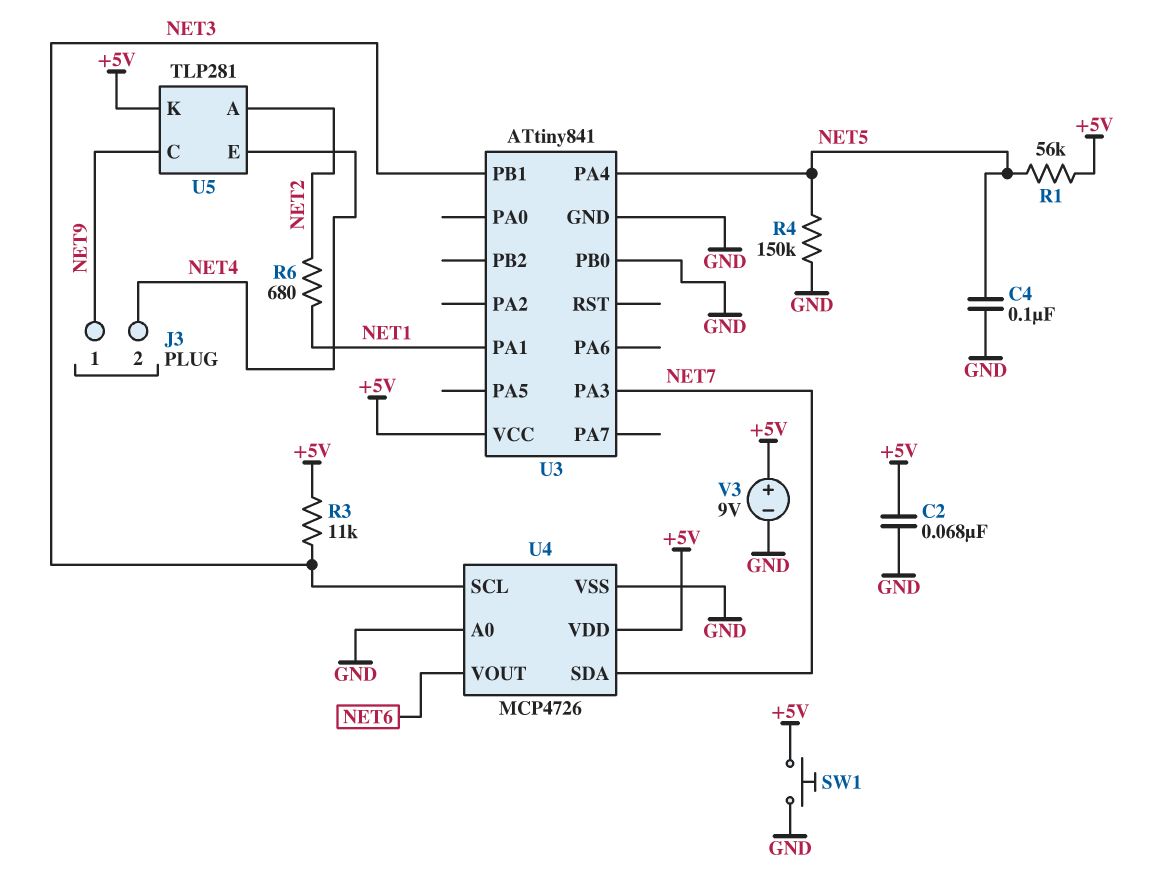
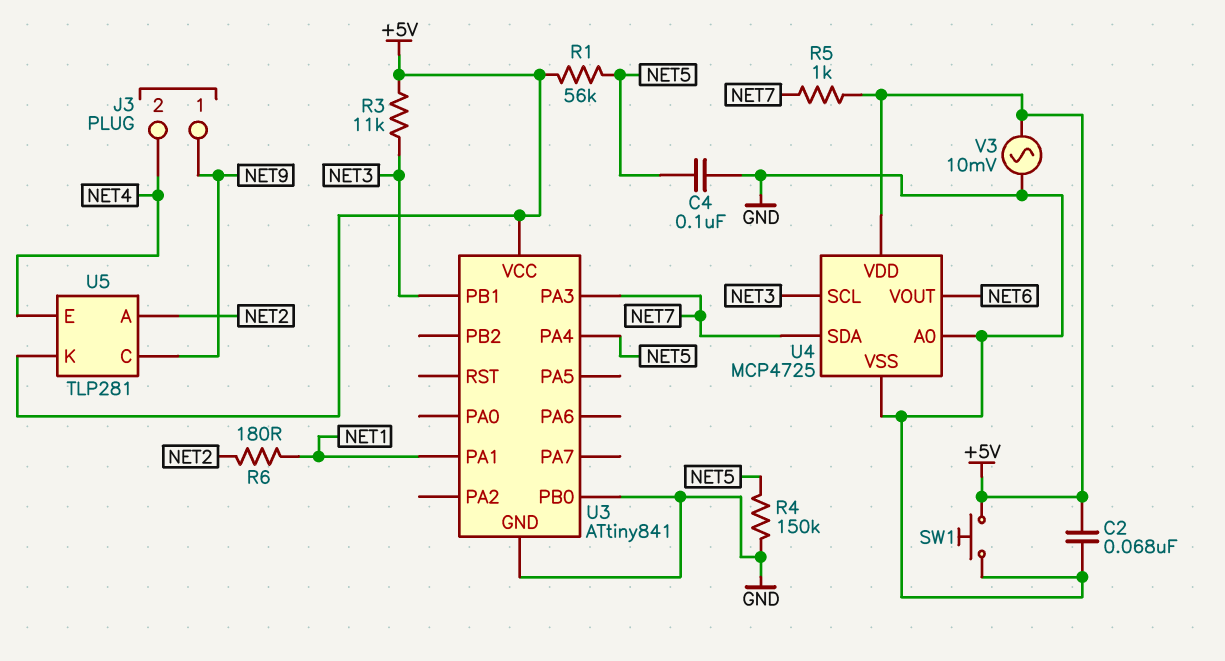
R5: none -> 1k (+5V, NET7)
R6: 680 (NET1, NET2) -> 180 (NET1, NET2)
U4: MCP4726 -> MCP4725
V3: 9V (plus +5V, minus GND) -> AC 10mV (+5V, GND)

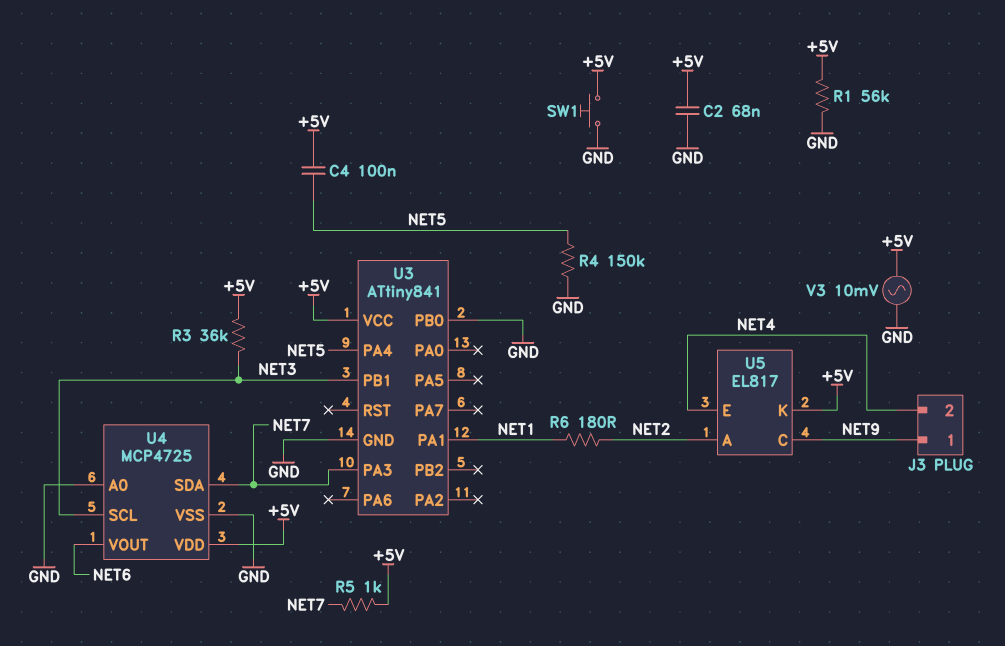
C4: 100nF (GND, NET5) -> 100nF (+5V, NET5)
R1: 56k (+5V, NET5) -> 56k (+5V, GND)
R3: 11k (+5V, NET3) -> 36k (+5V, NET3)
U5: TLP281 -> EL817

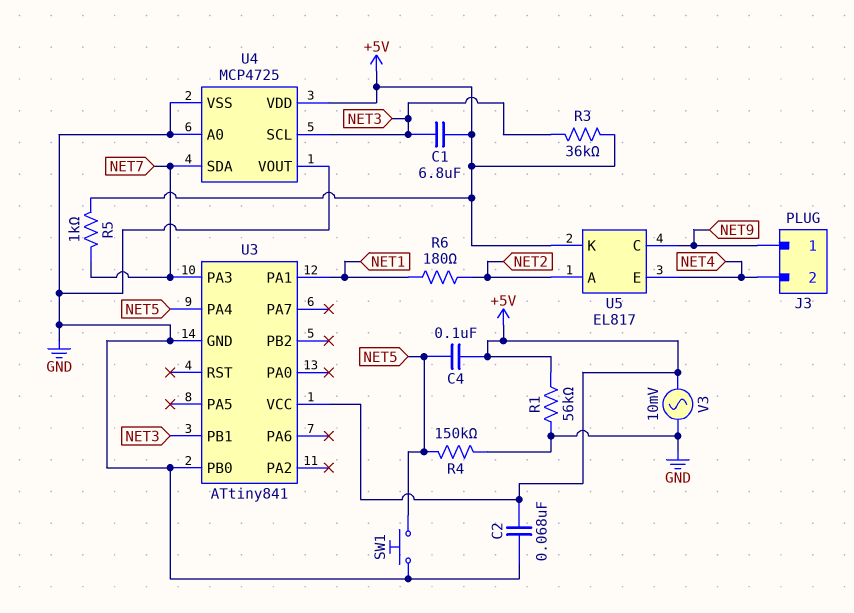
C1: none -> 6.8uF (+5V, NET3)
SW1: button (+5V, GND) -> button (GND, NET5)
U4 pin VOUT: NET6 -> GND

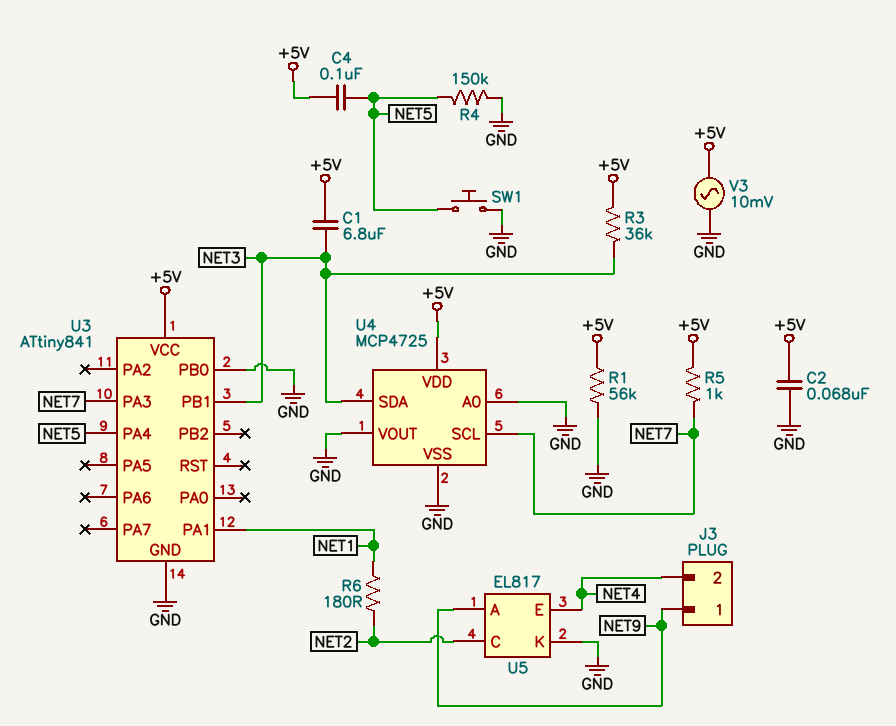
U4 pin SCL: NET3 -> NET7
U4 pin SDA: NET7 -> NET3
U5 pin A: NET2 -> NET9
U5 pin C: NET9 -> NET2
U5 pin K: +5V -> GND

